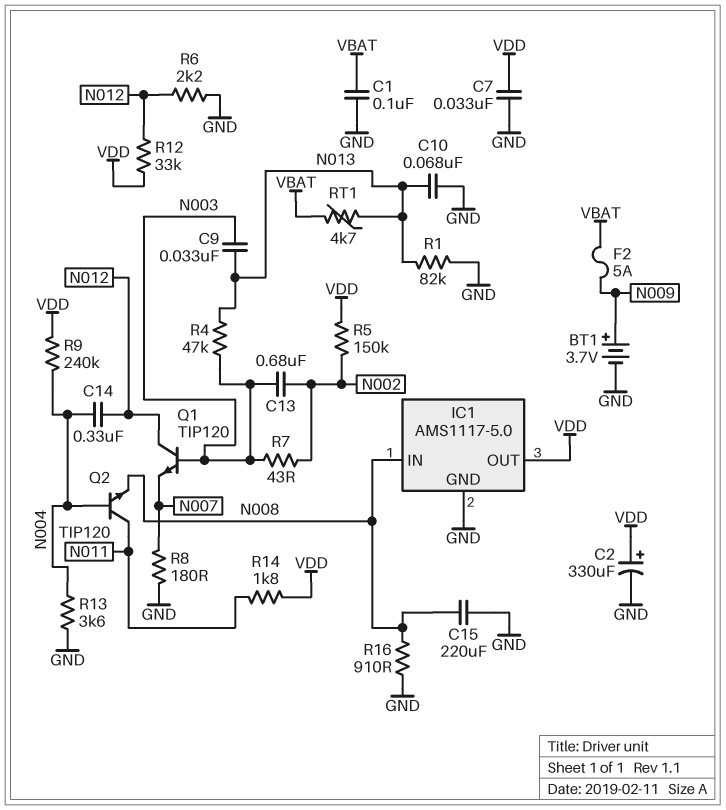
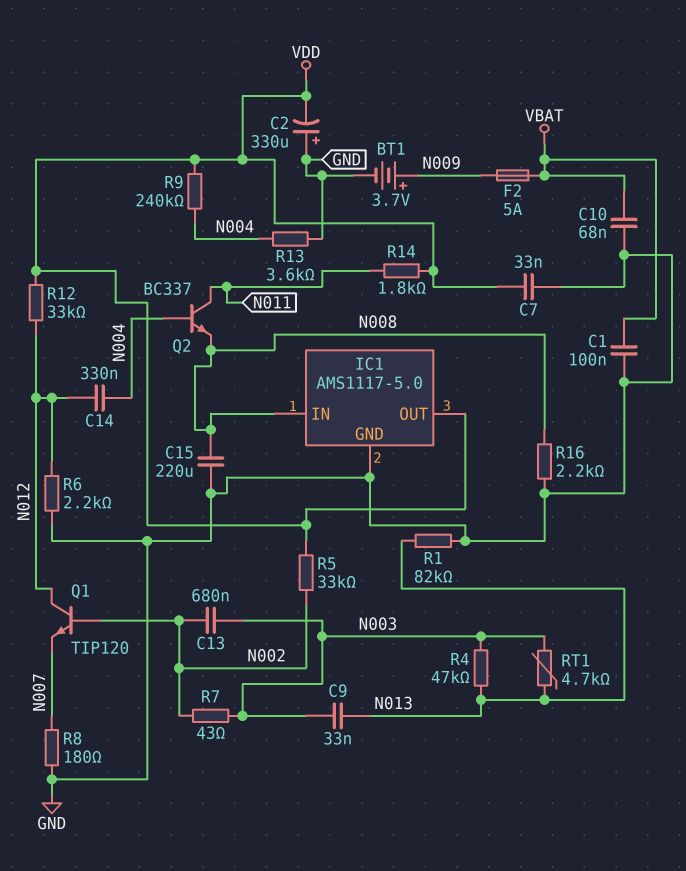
C2: 330uF (plus VDD, minus GND) -> 330uF (plus GND, minus VDD)
C10: 68nF (GND, N013) -> 68nF (GND, VBAT)
Q1: NPN TIP120 (B N003, C N012, E N007) -> NPN TIP120 (B N002, C N012, E N007)
Q2: NPN TIP120 (B N004, C N011, E N008) -> NPN BC337 (B N004, C N011, E N008)
R5: 150k (N002, VDD) -> 33k (N002, VDD)
R16: 910 (GND, N008) -> 2.2k (GND, N008)
RT1: 4.7k (N013, VBAT) -> 4.7k (N003, N013)

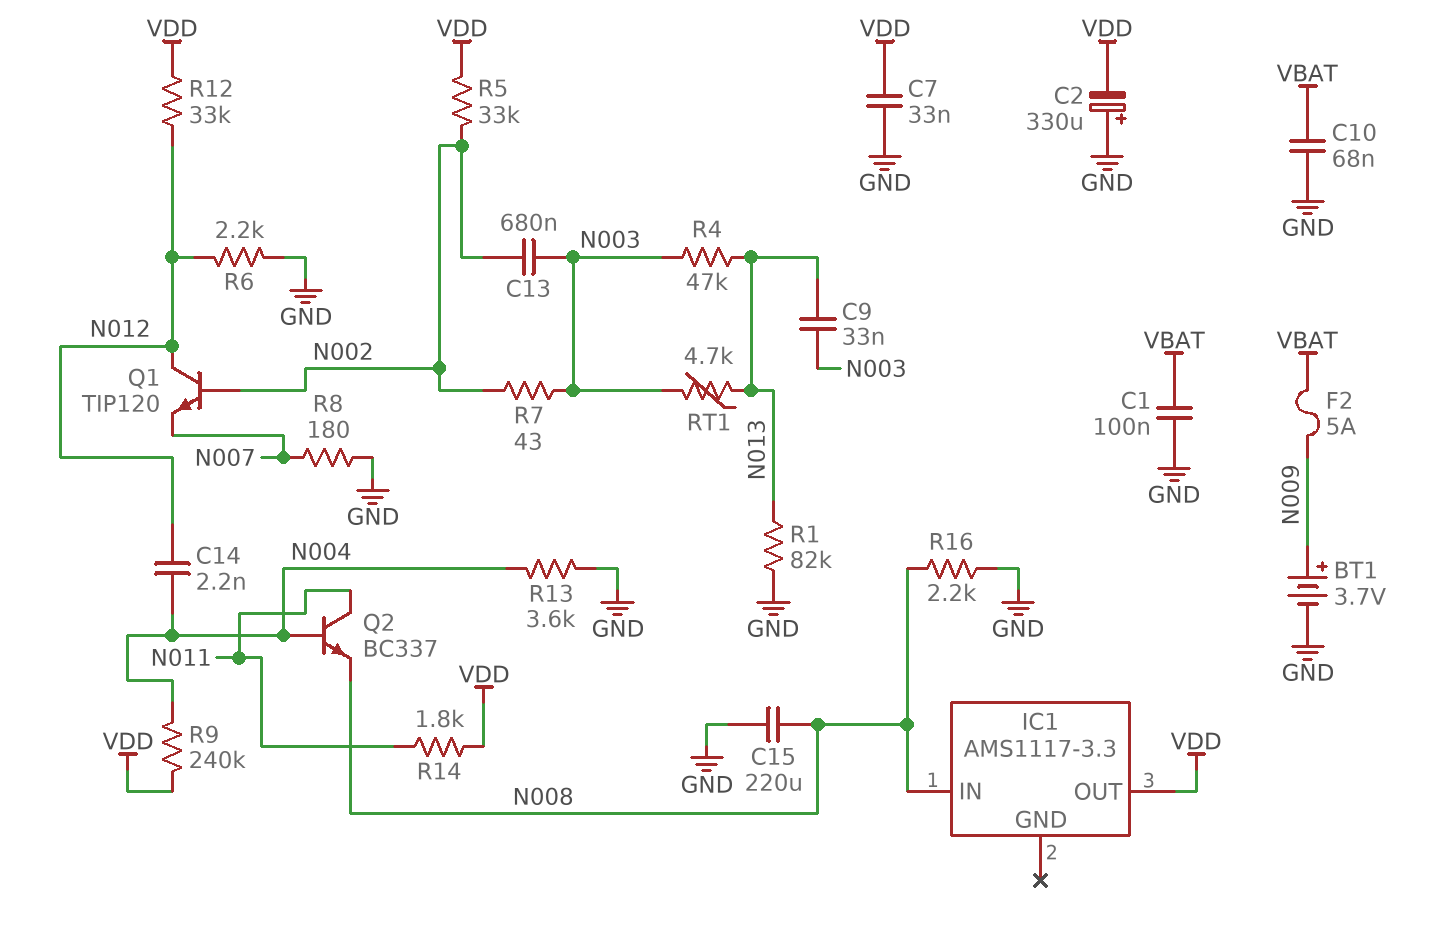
C14: 330nF (N004, N012) -> 2.2nF (N004, N012)
IC1: AMS1117-5.0 -> AMS1117-3.3
IC1 pin GND: GND -> none

